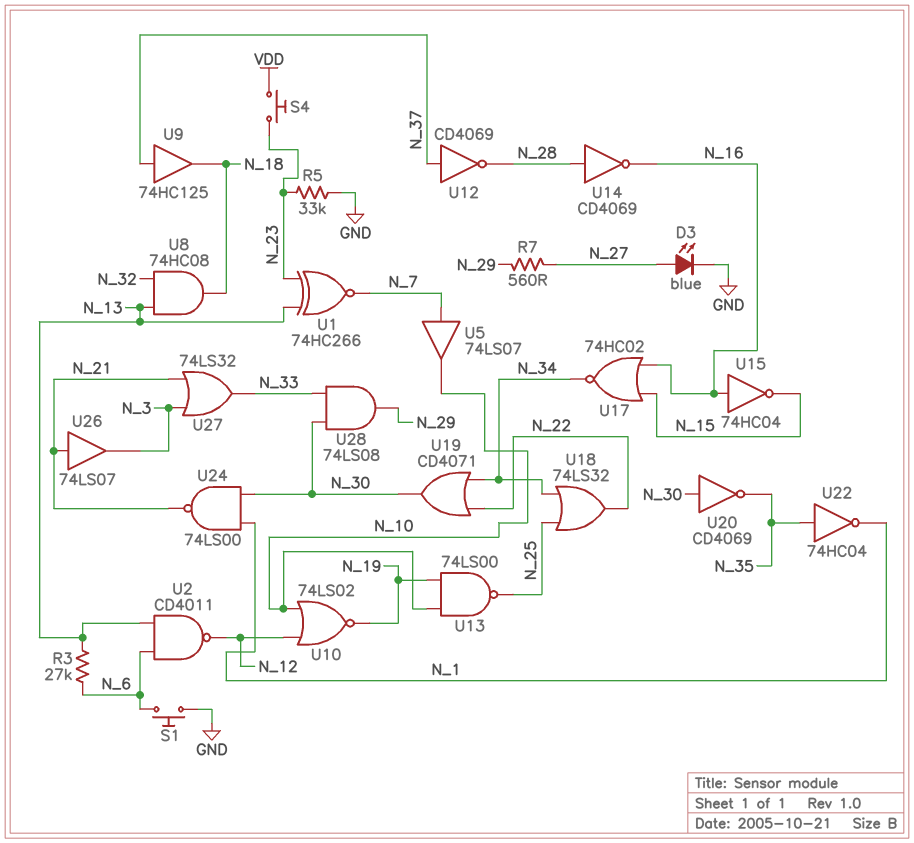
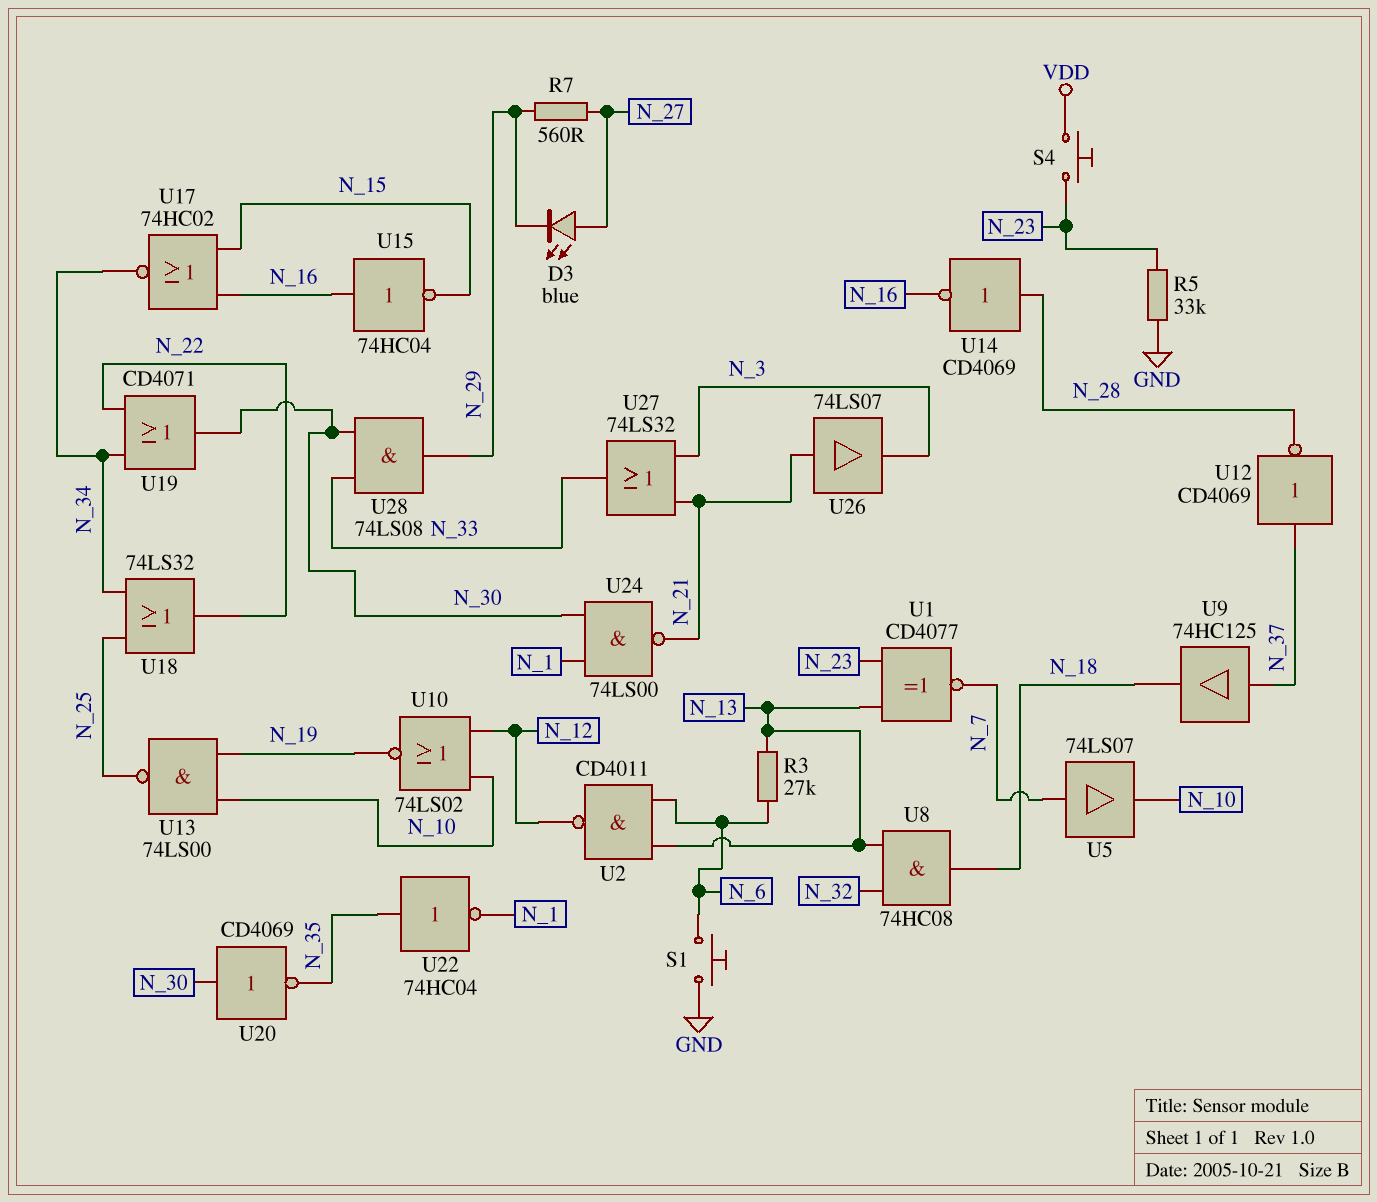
D3: LED blue (A N_27, K GND) -> LED blue (A N_27, K N_29)
U1: XNOR 74HC266 (in N_13, in N_23, out N_7) -> XNOR CD4077 (in N_13, in N_23, out N_7)

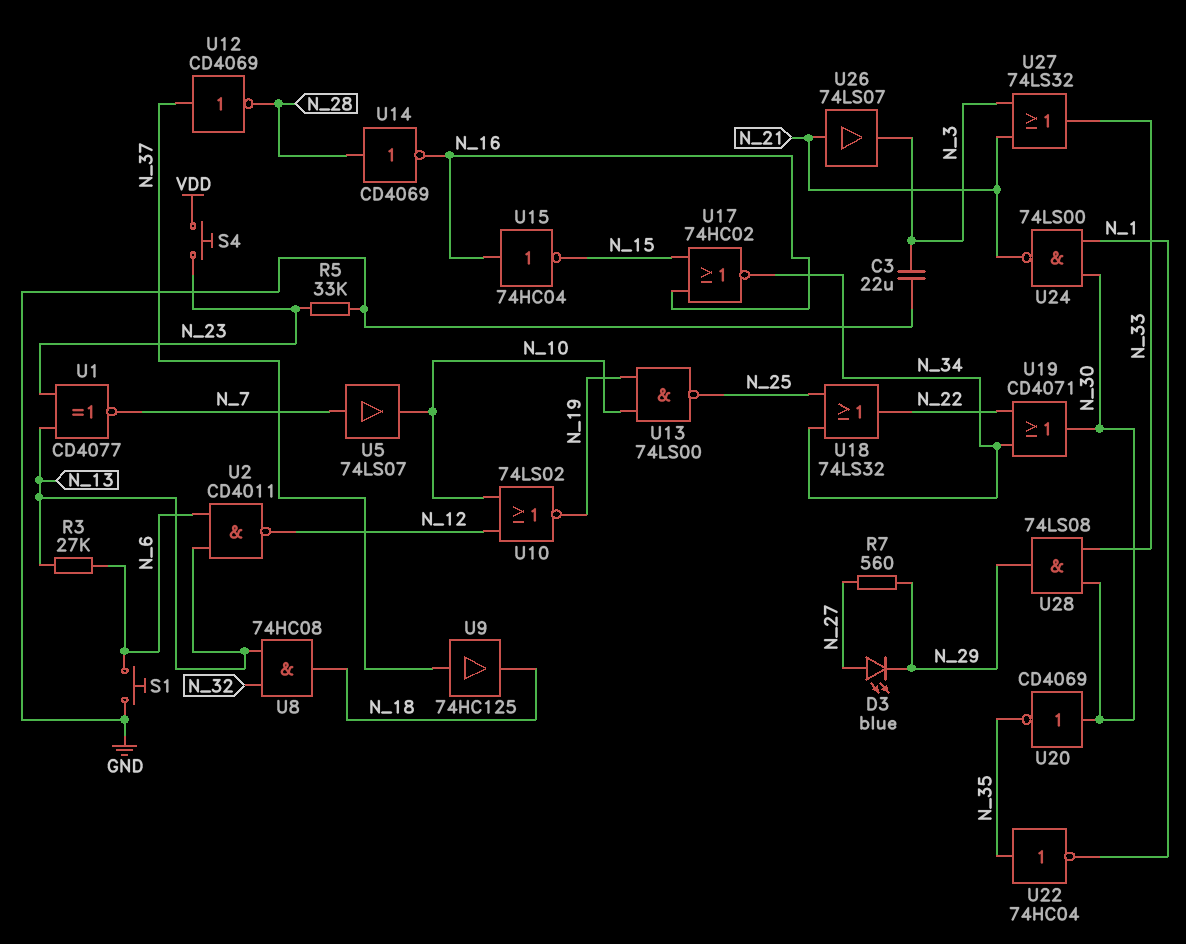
C3: none -> 22uF (GND, N_3)

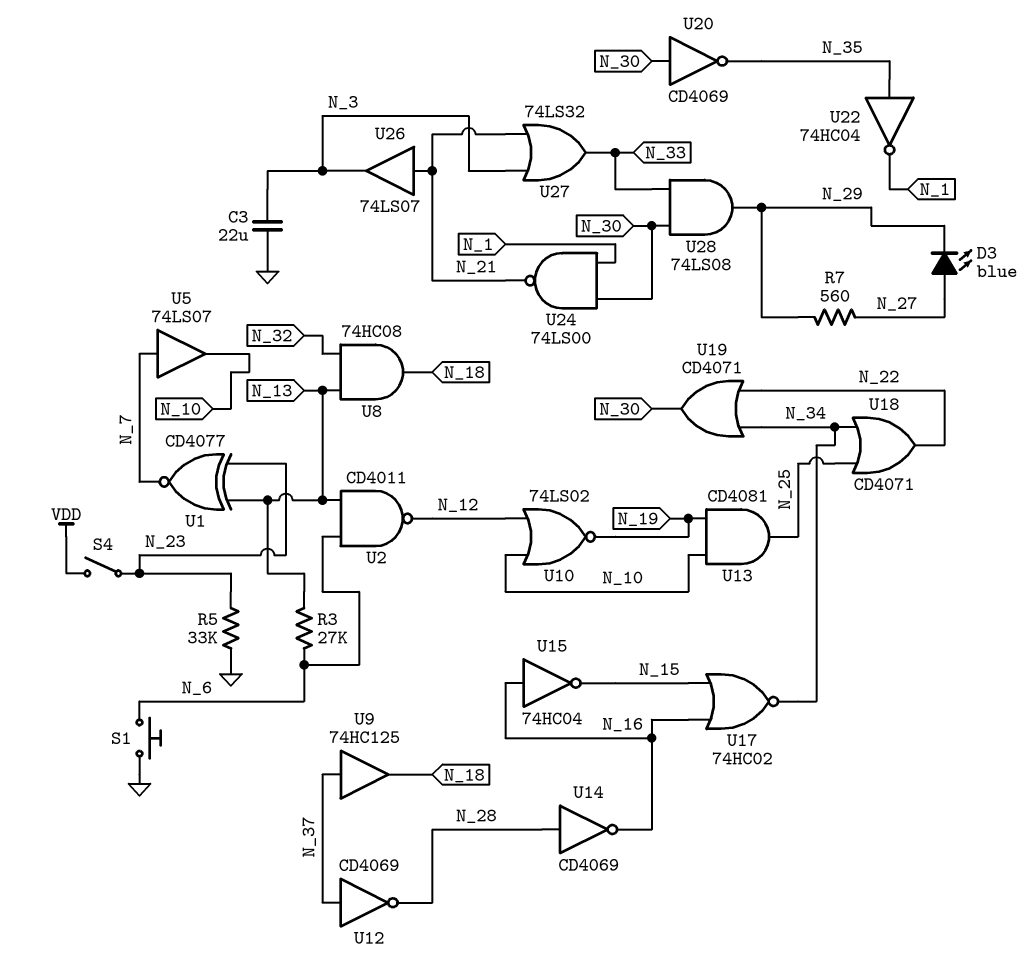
S4: button (N_23, VDD) -> switch (N_23, VDD)
U13: NAND 74LS00 (in N_10, in N_19, out N_25) -> AND CD4081 (in N_10, in N_19, out N_25)
U18: OR 74LS32 (in N_25, in N_34, out N_22) -> OR CD4071 (in N_25, in N_34, out N_22)

